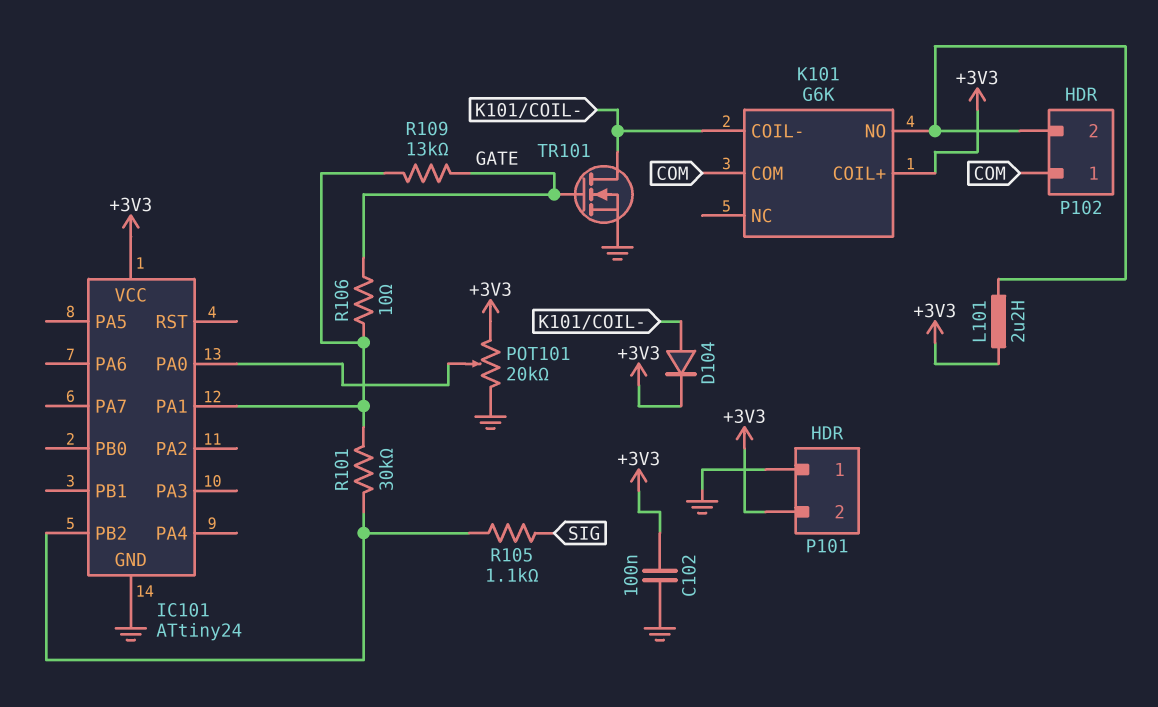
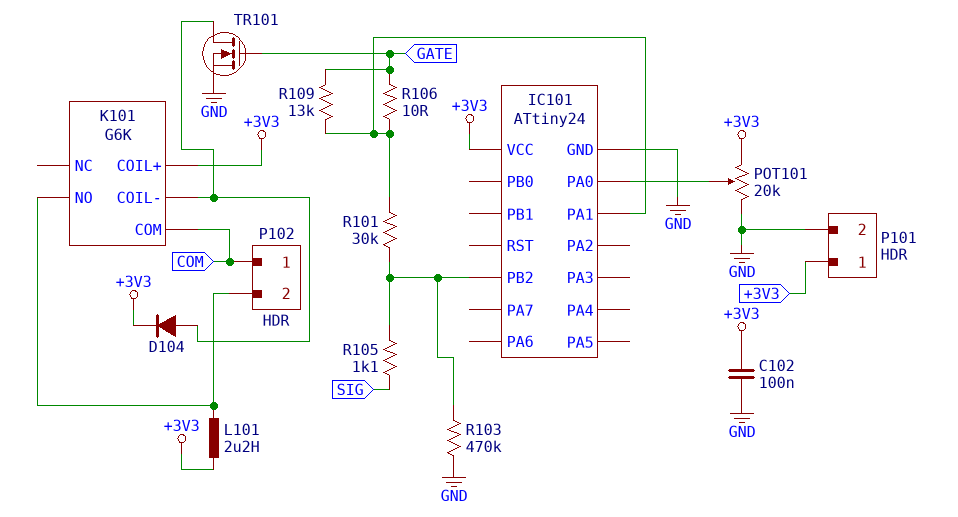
P101 pin 1: GND -> +3V3
P101 pin 2: +3V3 -> GND
R103: none -> 470k (GND, IC101/PB2)

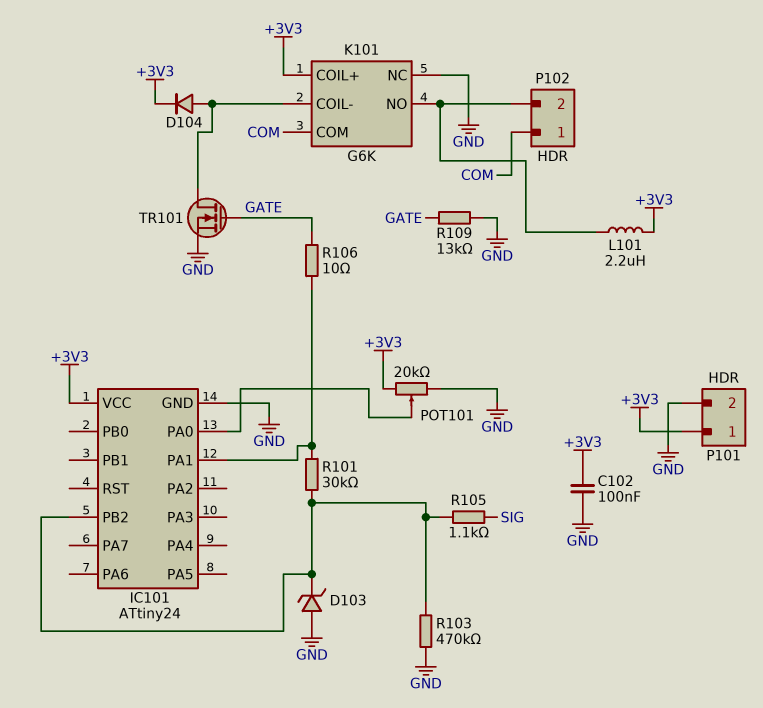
D103: none -> zener (A GND, K IC101/PB2)
K101 pin NC: none -> GND
R109: 13k (GATE, IC101/PA1) -> 13k (GATE, GND)

